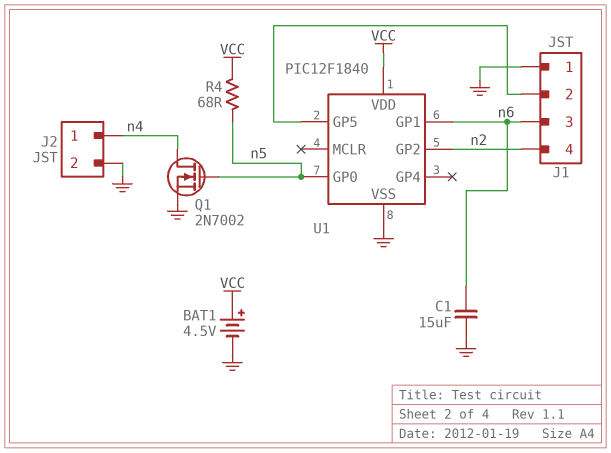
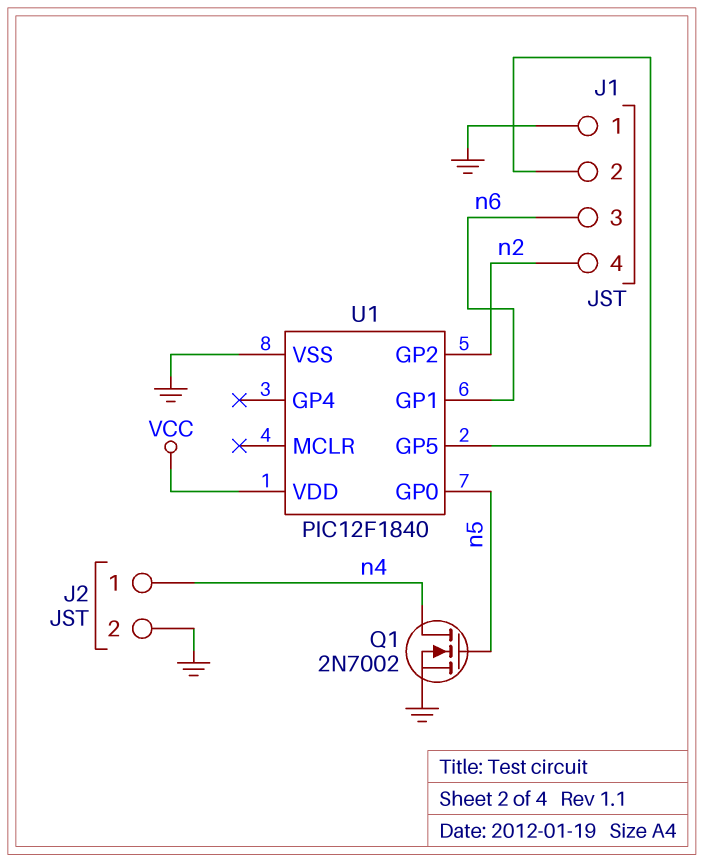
BAT1: 4.5V (plus VCC, minus GND) -> none
C1: 15uF (GND, n6) -> none
R4: 68 (VCC, n5) -> none

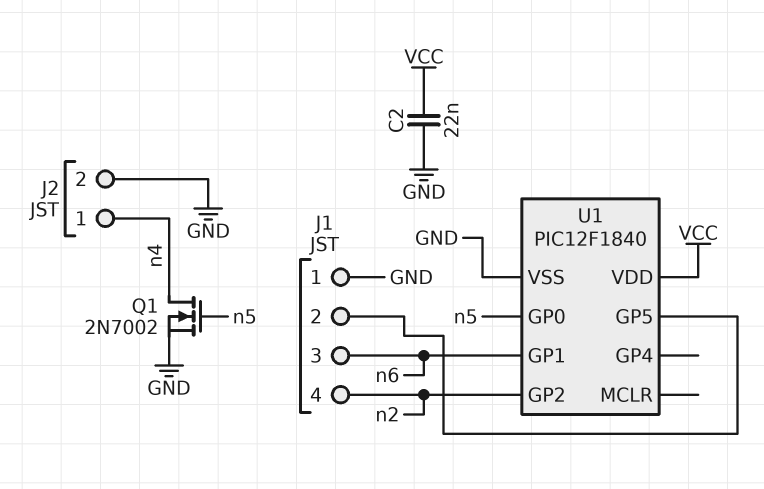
C2: none -> 22nF (GND, VCC)

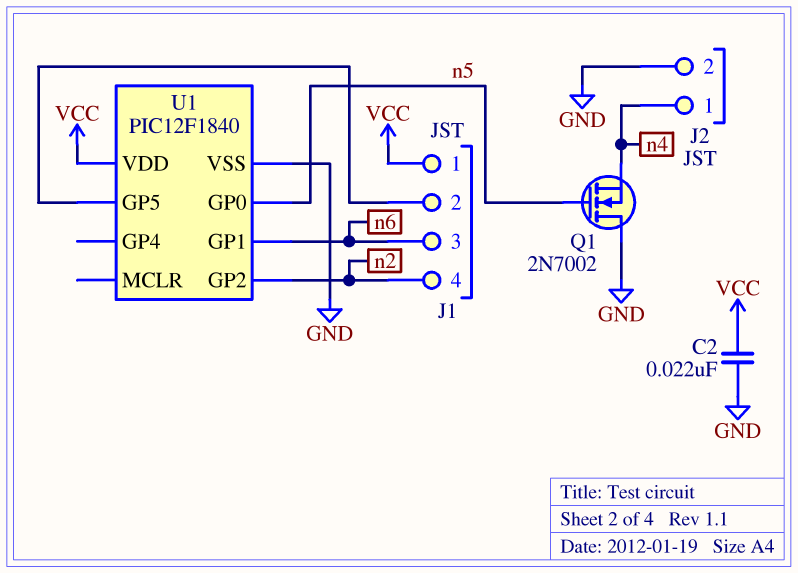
J1 pin 1: GND -> VCC
Q1: NMOS 2N7002 (G n5, D n4, S GND) -> NMOS 2N7002 (G n5, D GND, S n4)

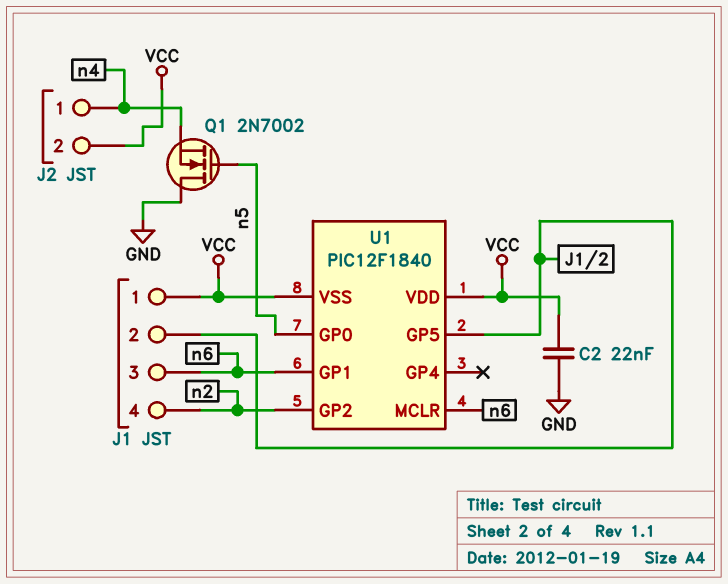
J2 pin 2: GND -> VCC
U1 pin MCLR: none -> n6
U1 pin VSS: GND -> VCC

